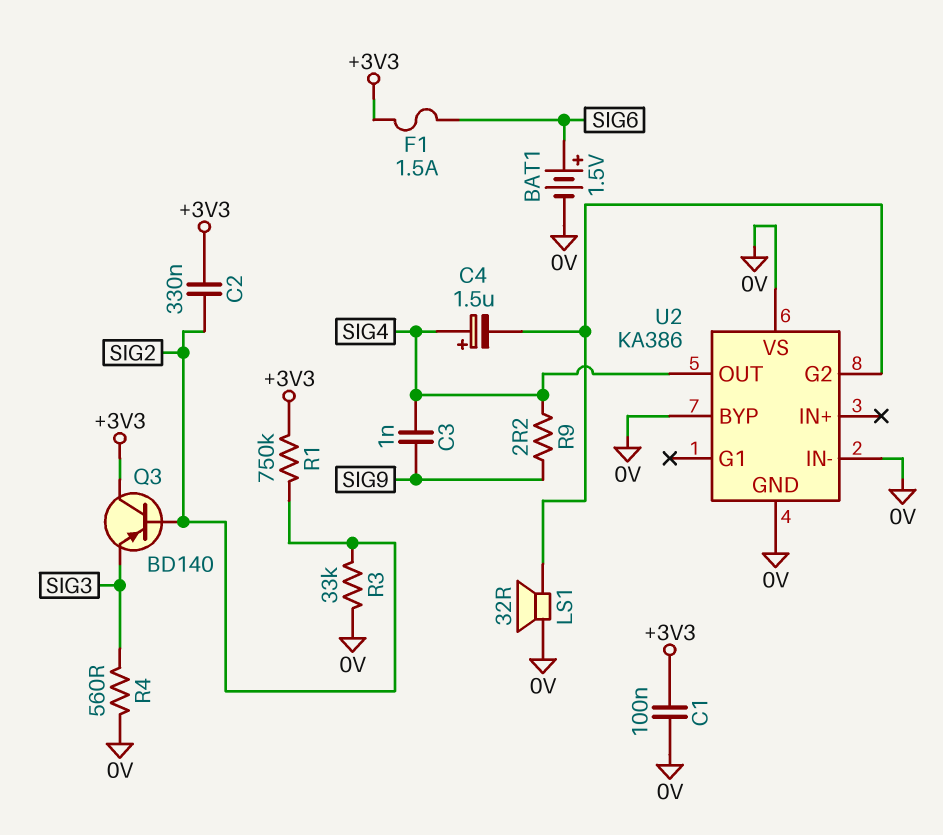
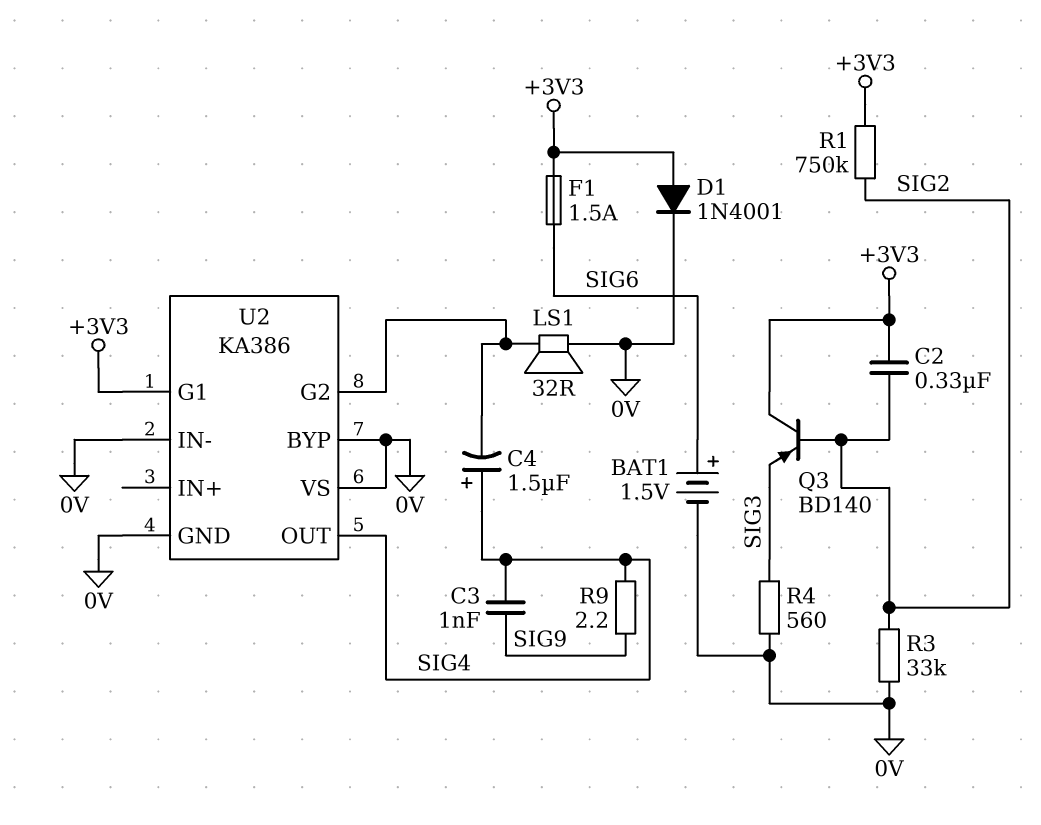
C1: 100nF (+3V3, 0V) -> none
D1: none -> diode 1N4001 (A +3V3, K 0V)
U2 pin G1: none -> +3V3

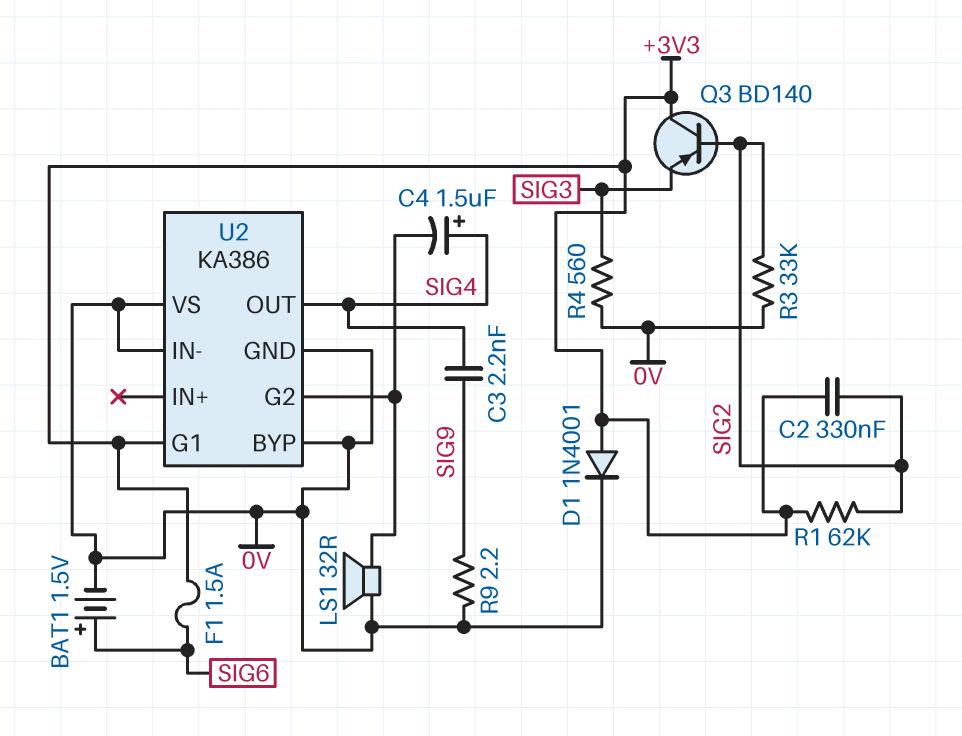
C3: 1nF (SIG4, SIG9) -> 2.2nF (SIG4, SIG9)
R1: 750k (+3V3, SIG2) -> 62k (+3V3, SIG2)
R9: 2.2 (SIG4, SIG9) -> 2.2 (0V, SIG9)

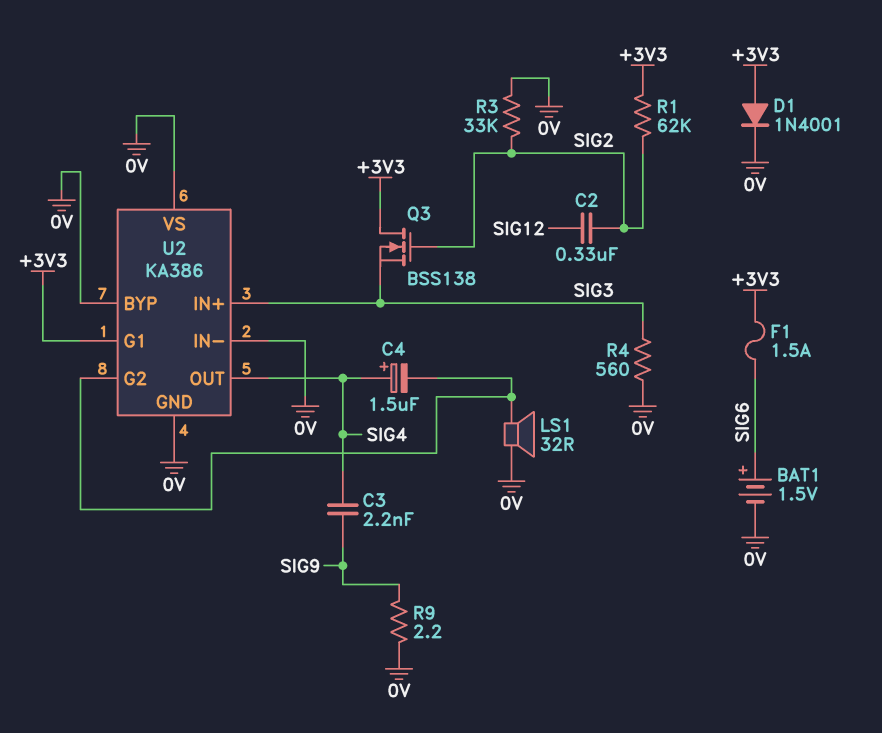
C2: 330nF (+3V3, SIG2) -> 330nF (SIG2, SIG12)
Q3: PNP BD140 (B SIG2, C +3V3, E SIG3) -> NMOS BSS138 (G SIG2, D +3V3, S SIG3)
U2 pin IN+: none -> SIG3

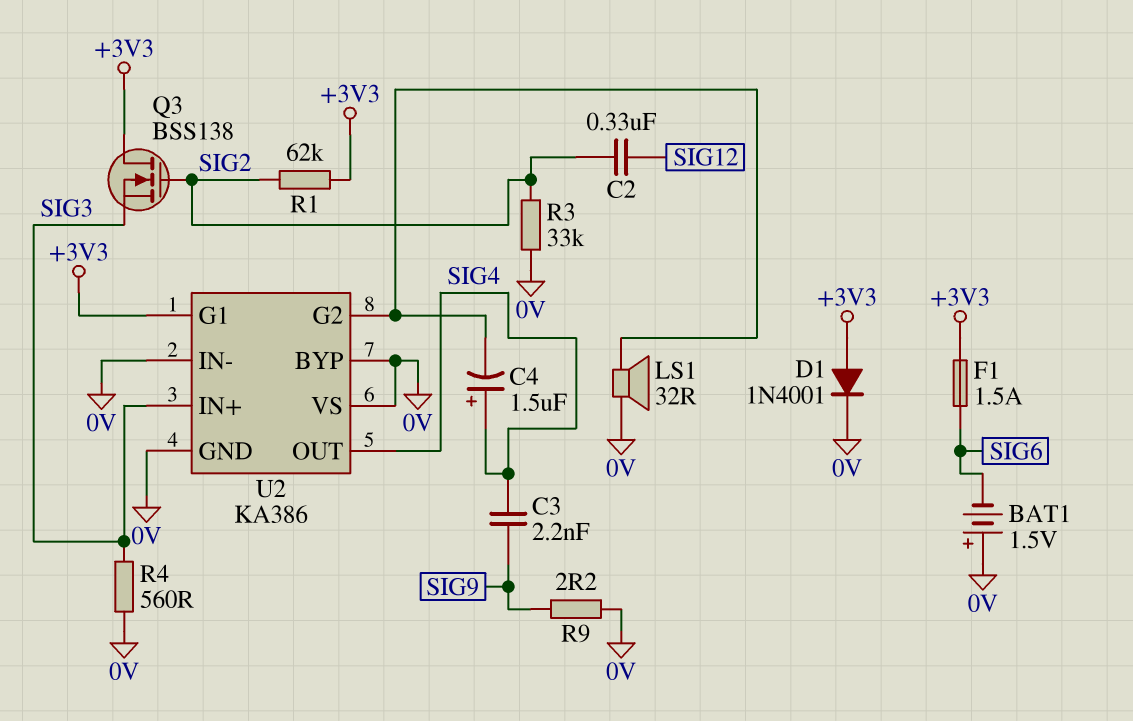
BAT1: 1.5V (plus SIG6, minus 0V) -> 1.5V (plus 0V, minus SIG6)

